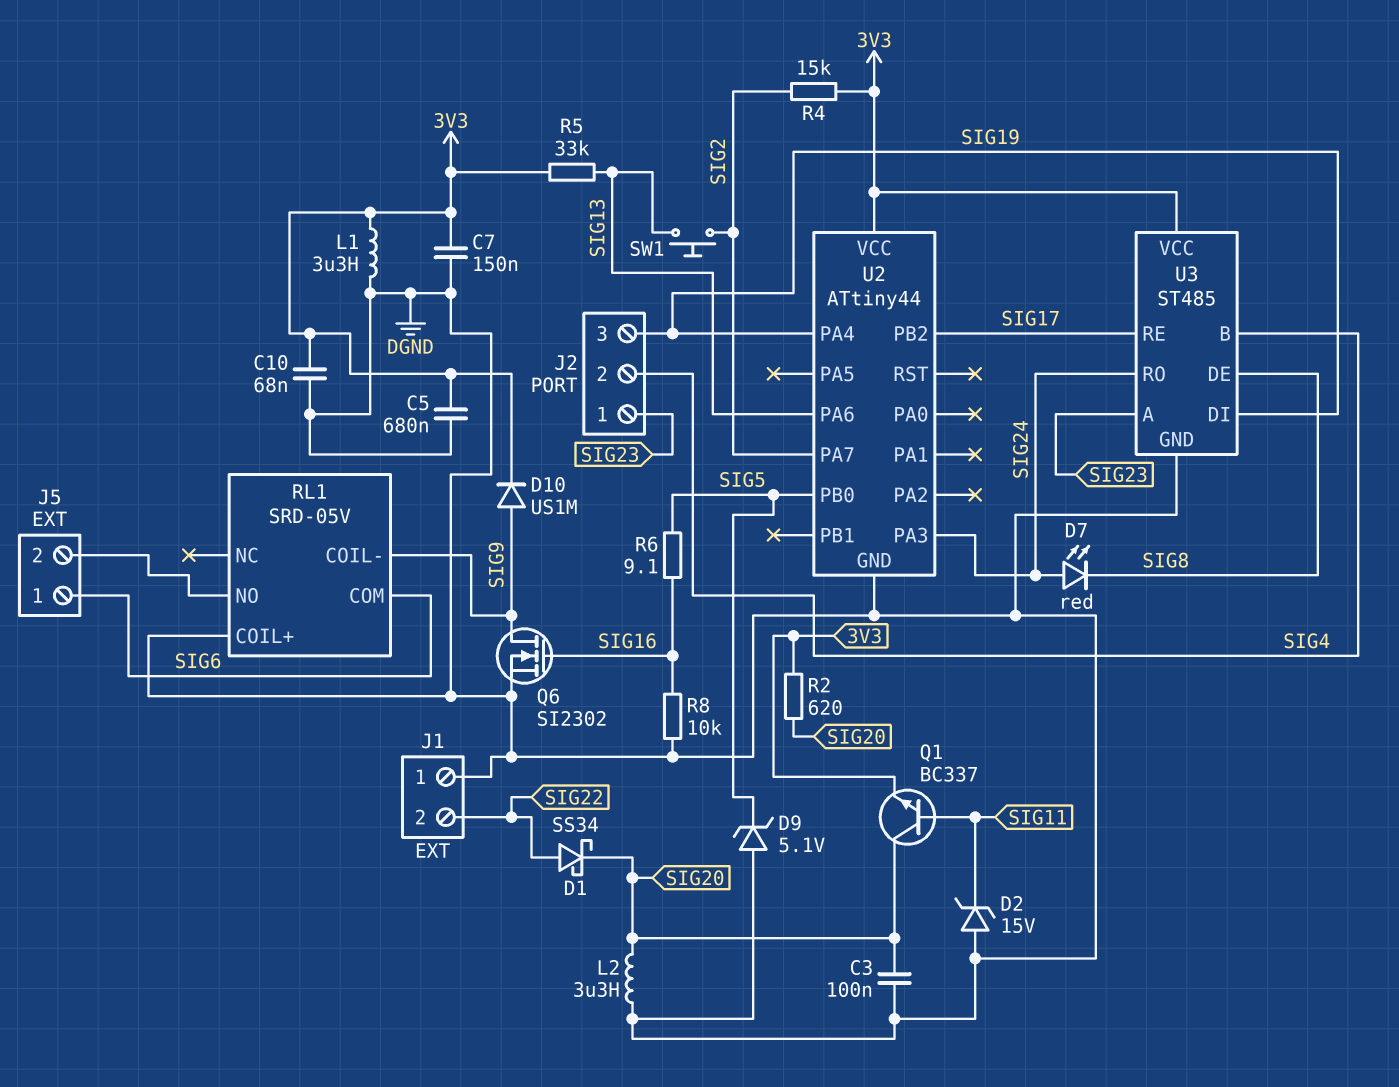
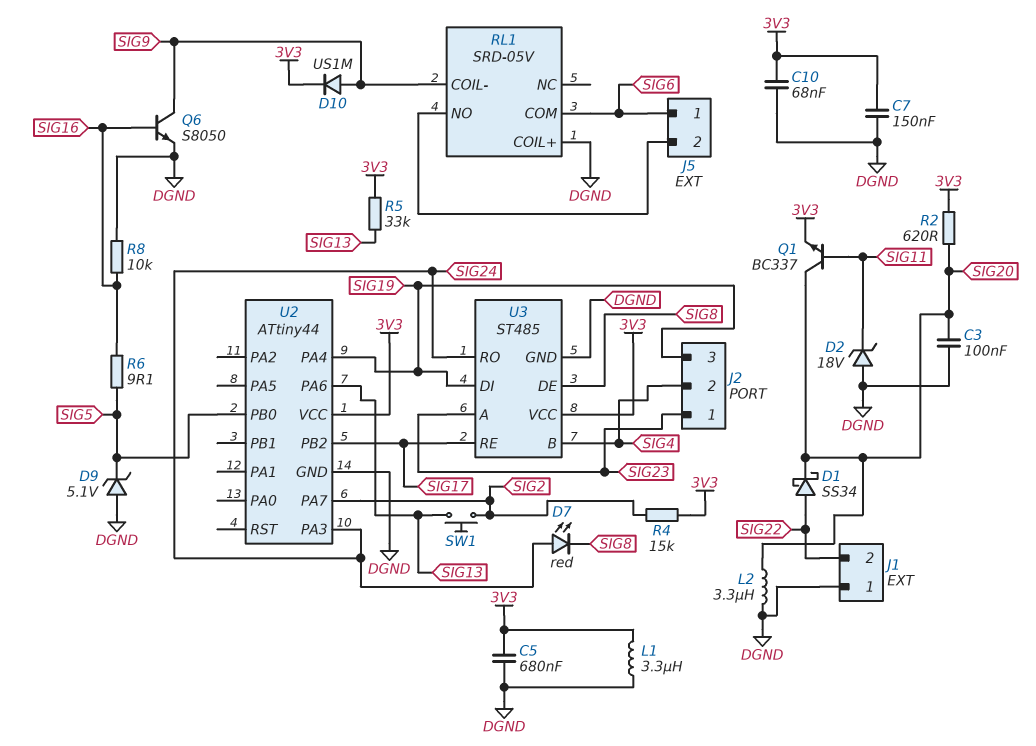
D2: zener 15V (A DGND, K SIG11) -> zener 18V (A DGND, K SIG11)
Q6: NMOS SI2302 (G SIG16, D SIG9, S DGND) -> NPN S8050 (B SIG16, C SIG9, E DGND)

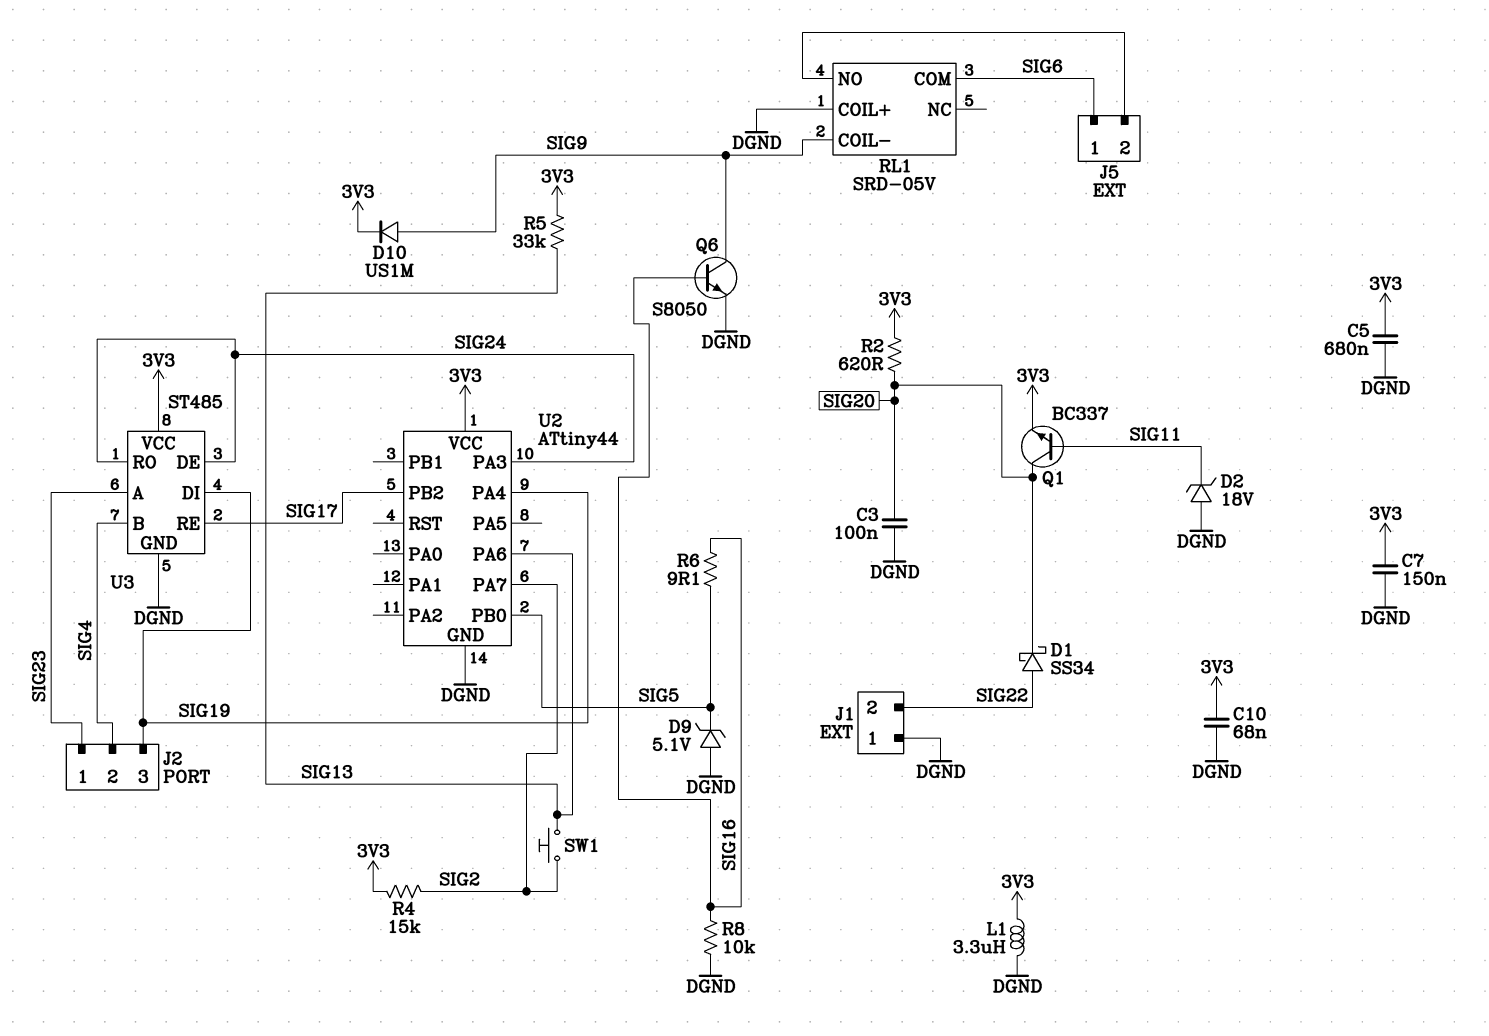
D7: LED red (A SIG24, K SIG8) -> none
L2: 3.3uH (DGND, SIG20) -> none
U3 pin DE: SIG8 -> SIG24

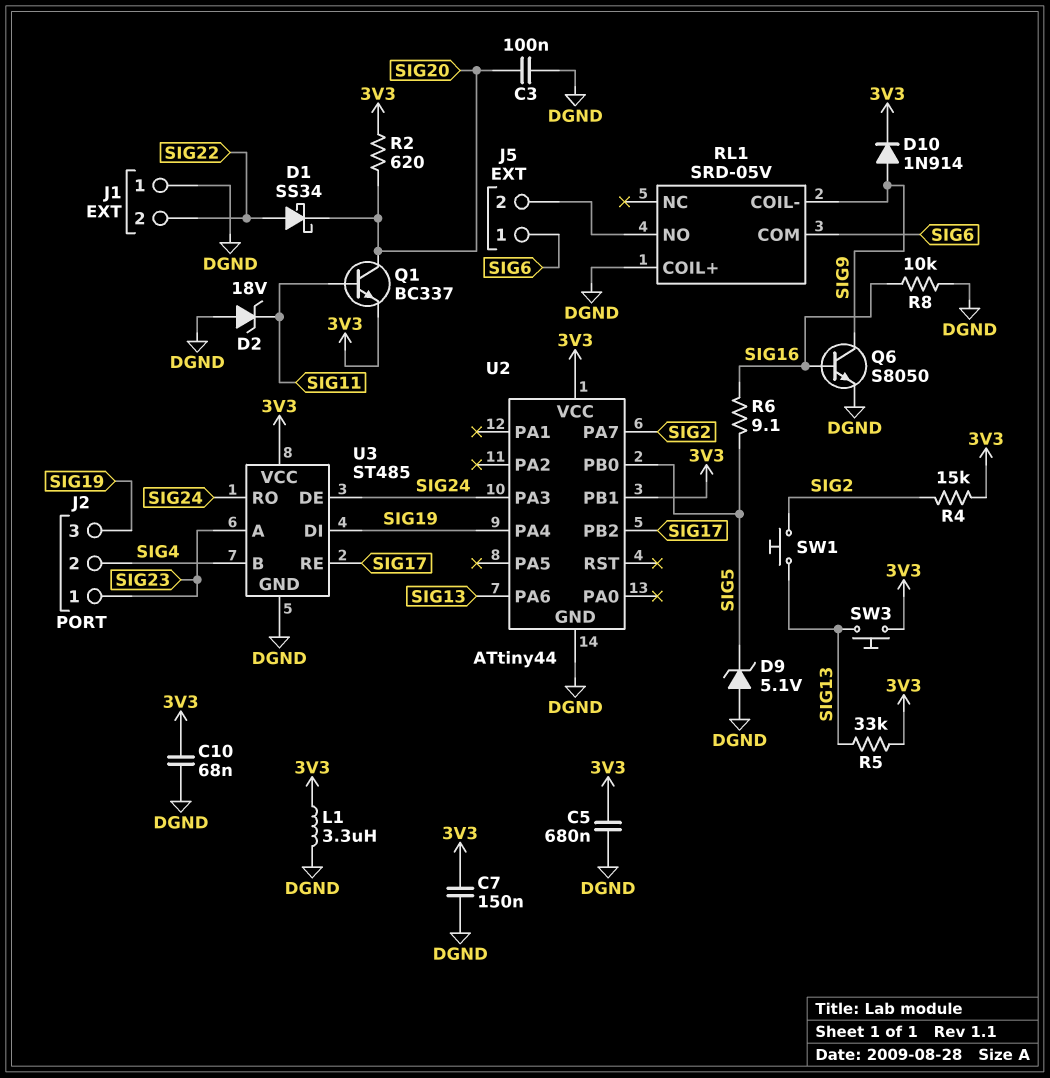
D10: diode US1M (A SIG9, K 3V3) -> diode 1N914 (A SIG9, K 3V3)
SW3: none -> button (3V3, SIG13)
U2 pin PB1: none -> 3V3

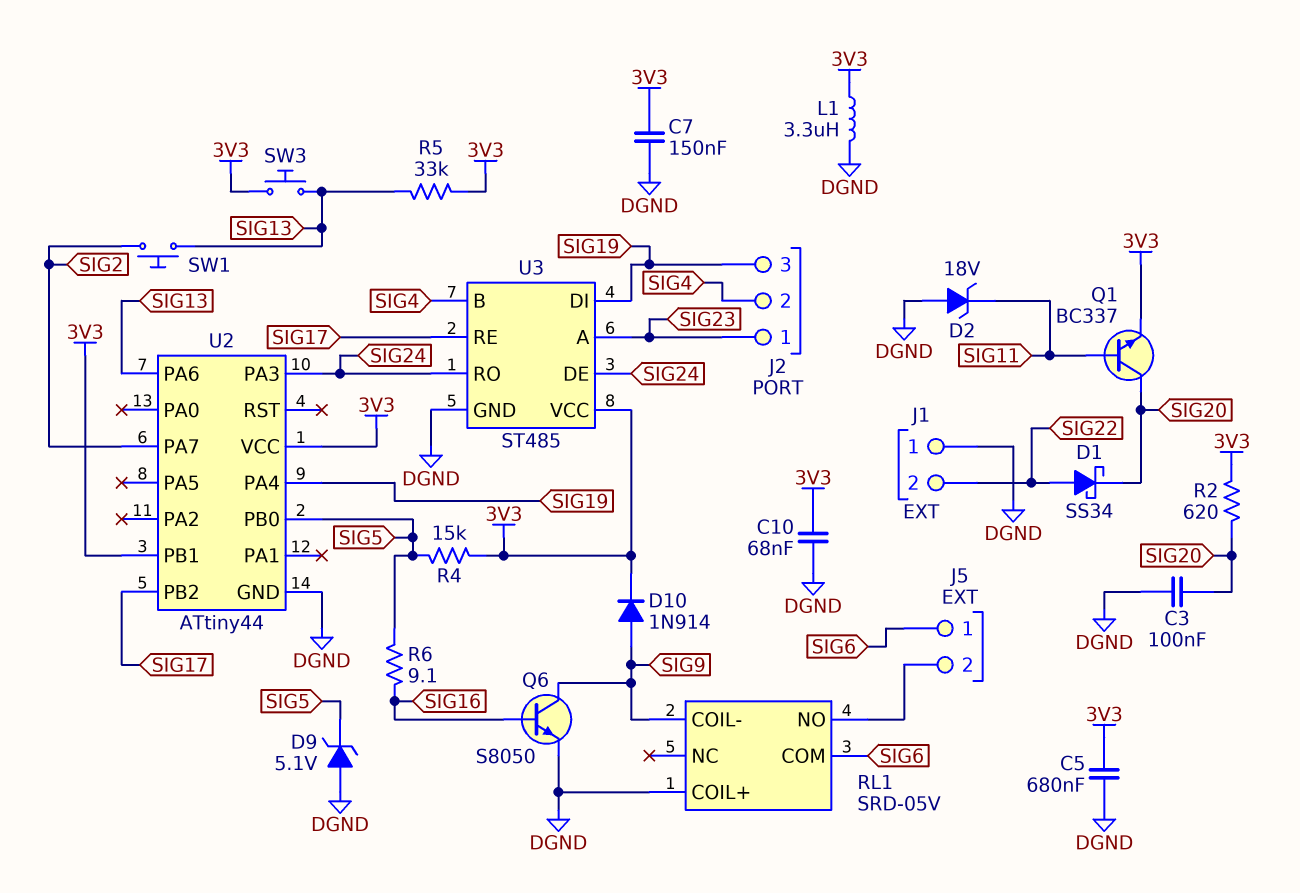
R4: 15k (3V3, SIG2) -> 15k (3V3, SIG5)
R8: 10k (DGND, SIG16) -> none

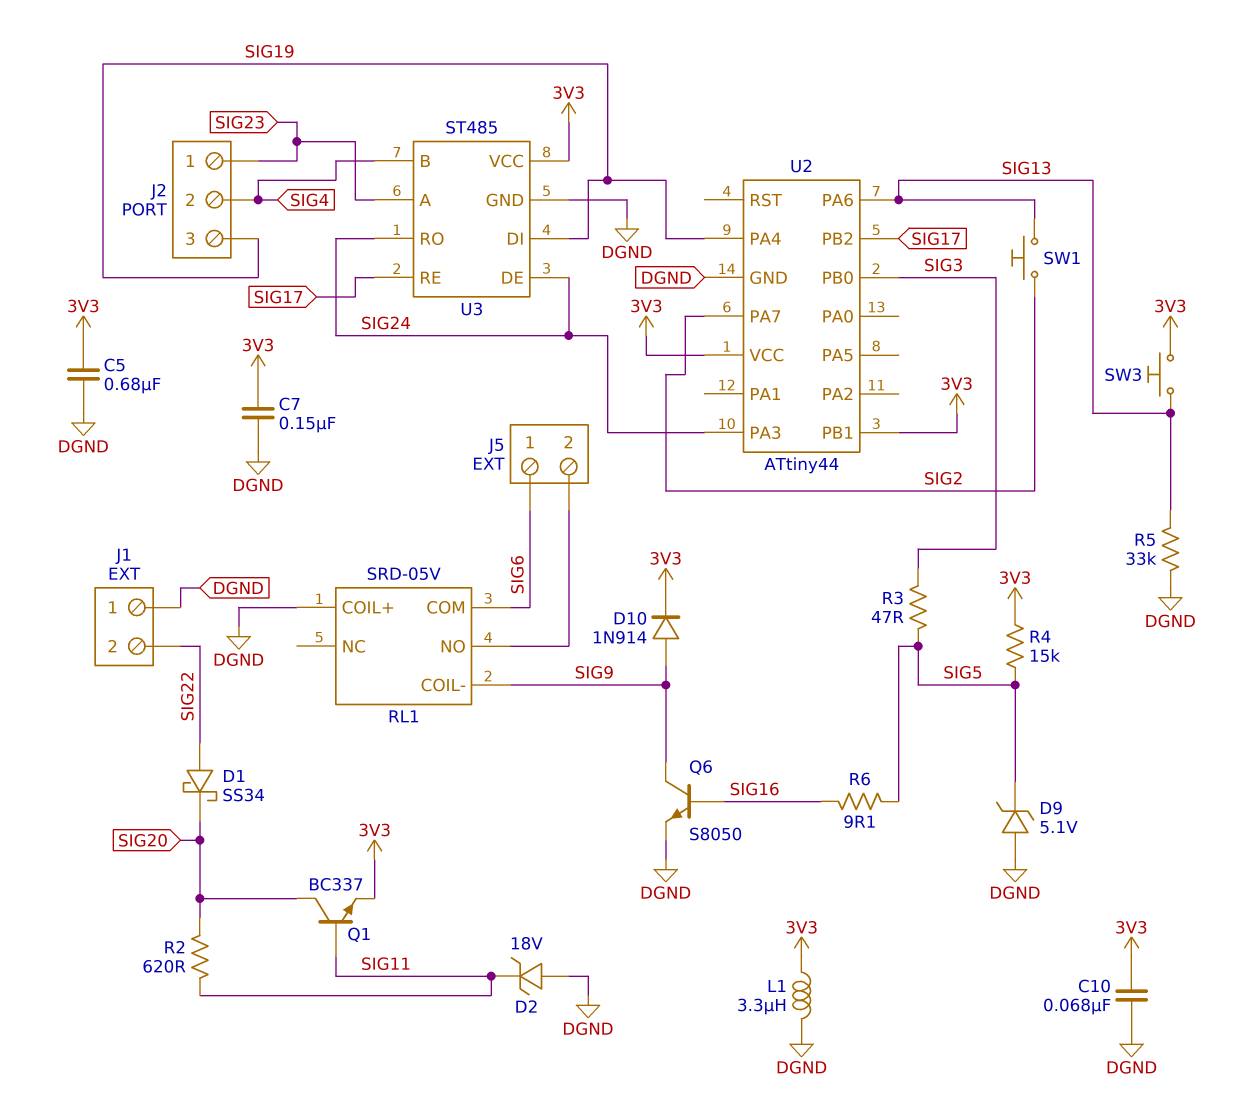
C3: 100nF (DGND, SIG20) -> none
R2: 620 (3V3, SIG20) -> 620 (SIG11, SIG20)
R3: none -> 47 (SIG3, SIG5)
R5: 33k (3V3, SIG13) -> 33k (DGND, SIG13)
U2 pin PB0: SIG5 -> SIG3

